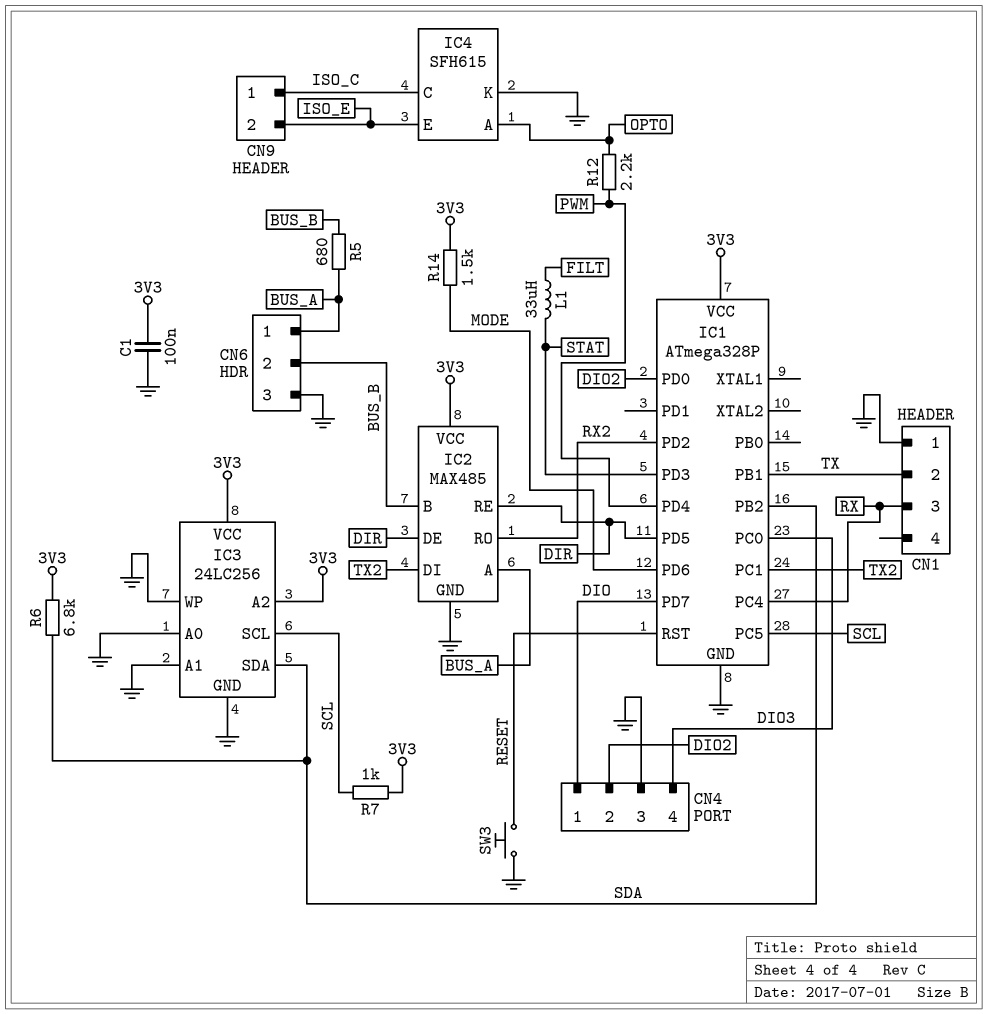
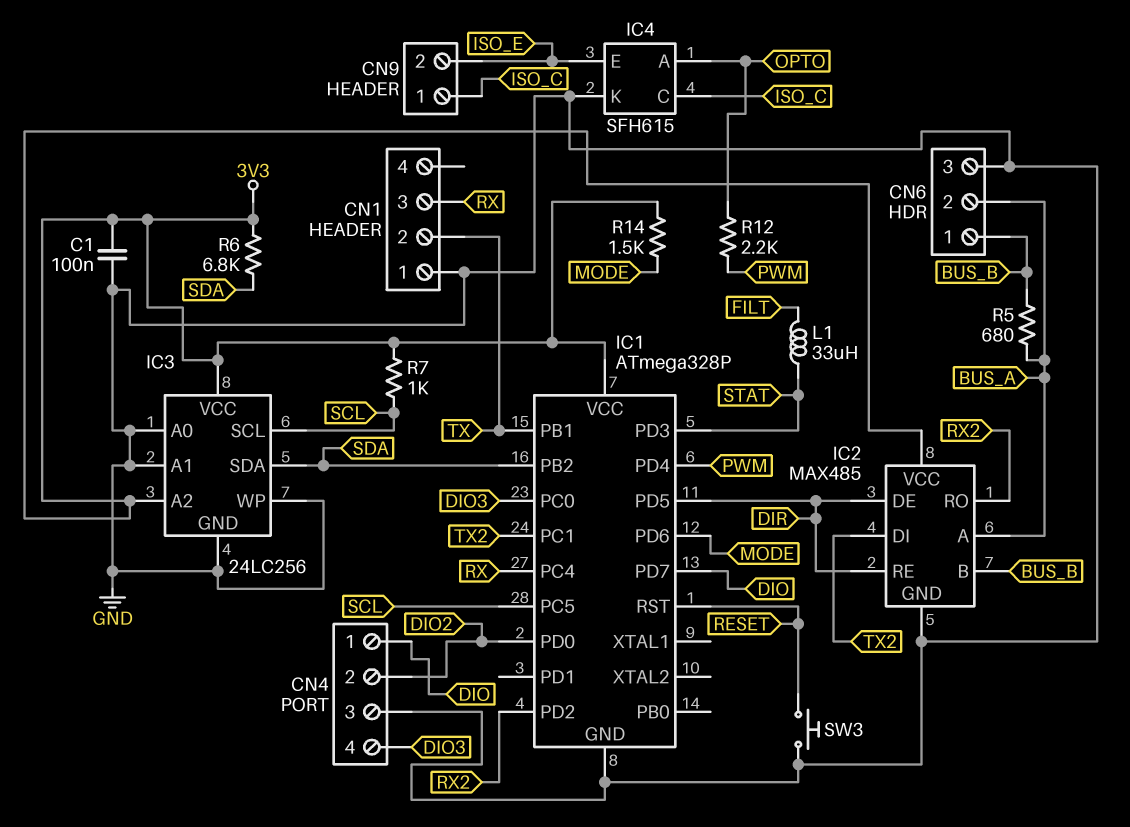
CN6 pin 1: BUS_A -> BUS_B
CN6 pin 2: BUS_B -> BUS_A

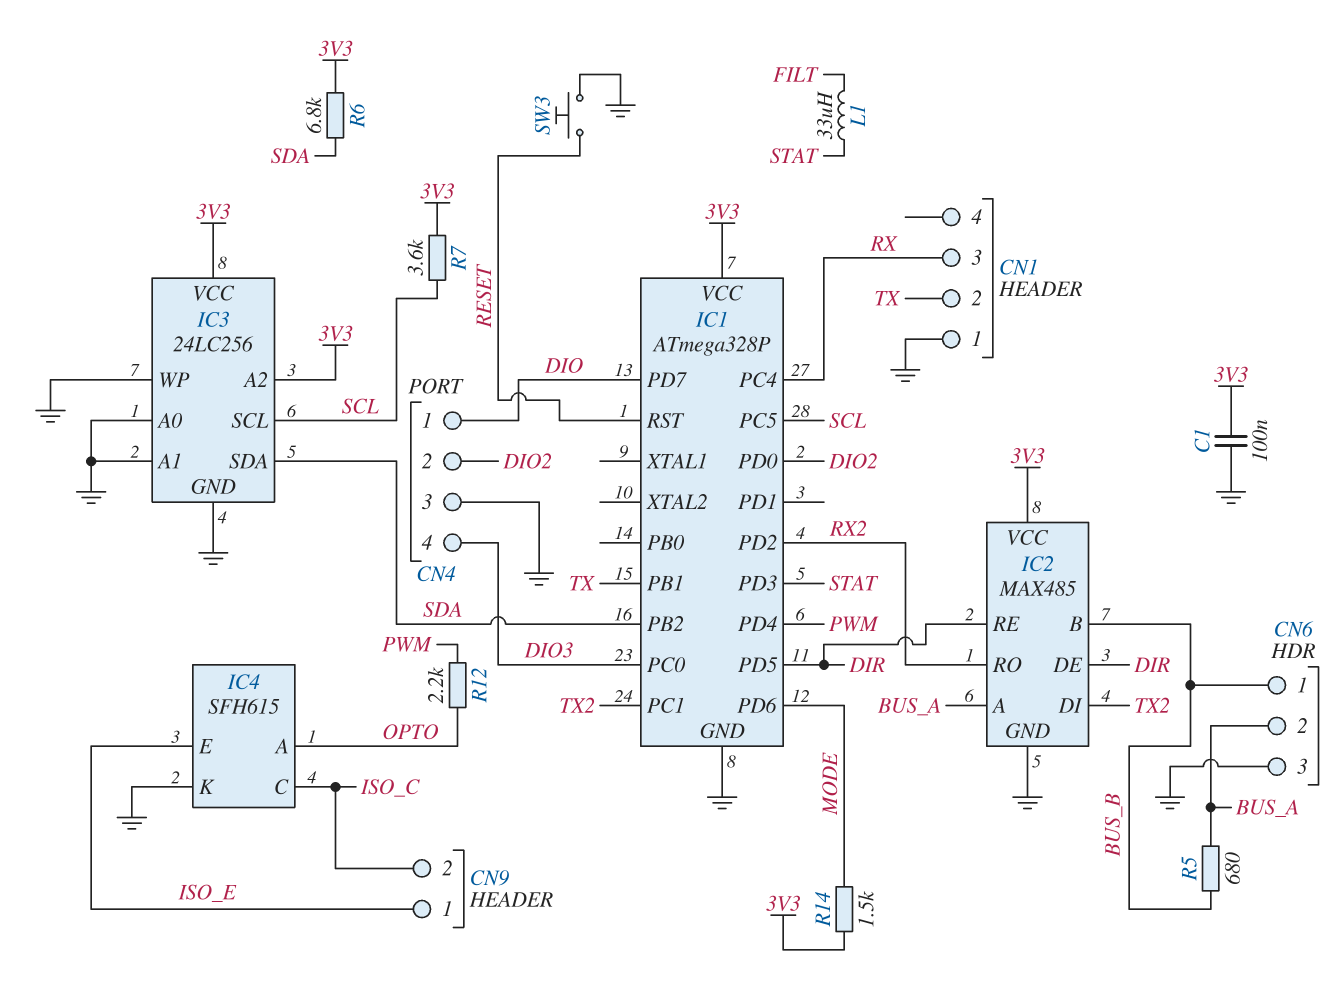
CN9 pin 1: ISO_C -> ISO_E
CN9 pin 2: ISO_E -> ISO_C
R7: 1k (3V3, SCL) -> 3.6k (3V3, SCL)

